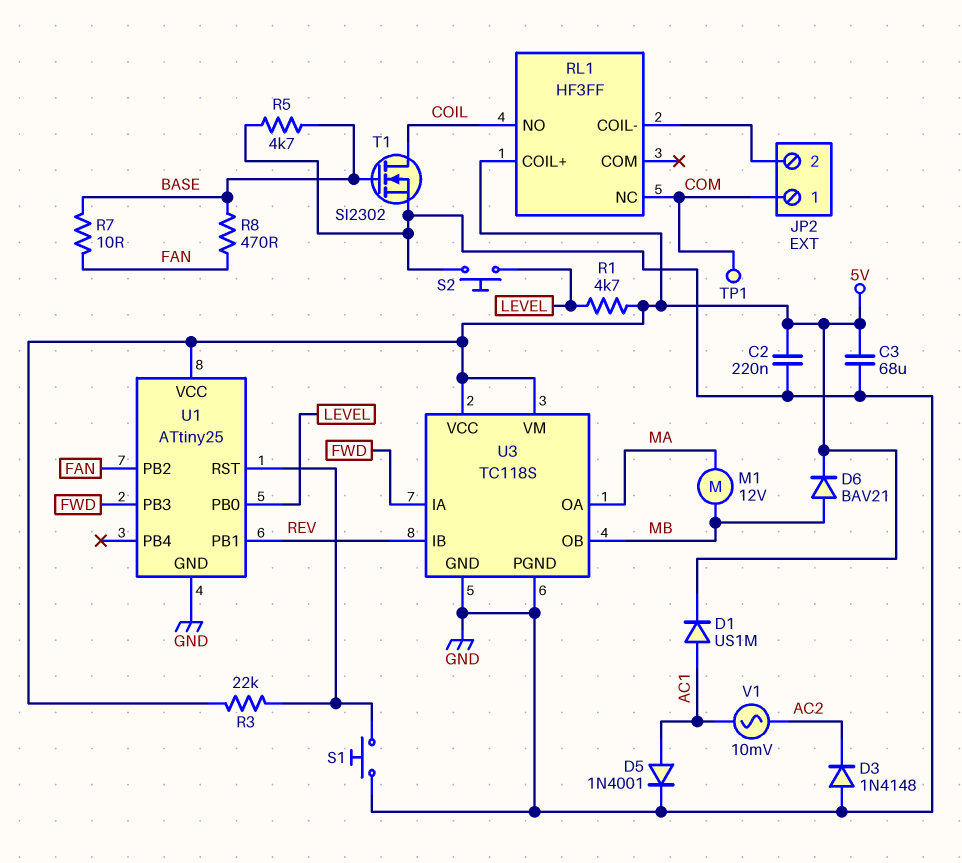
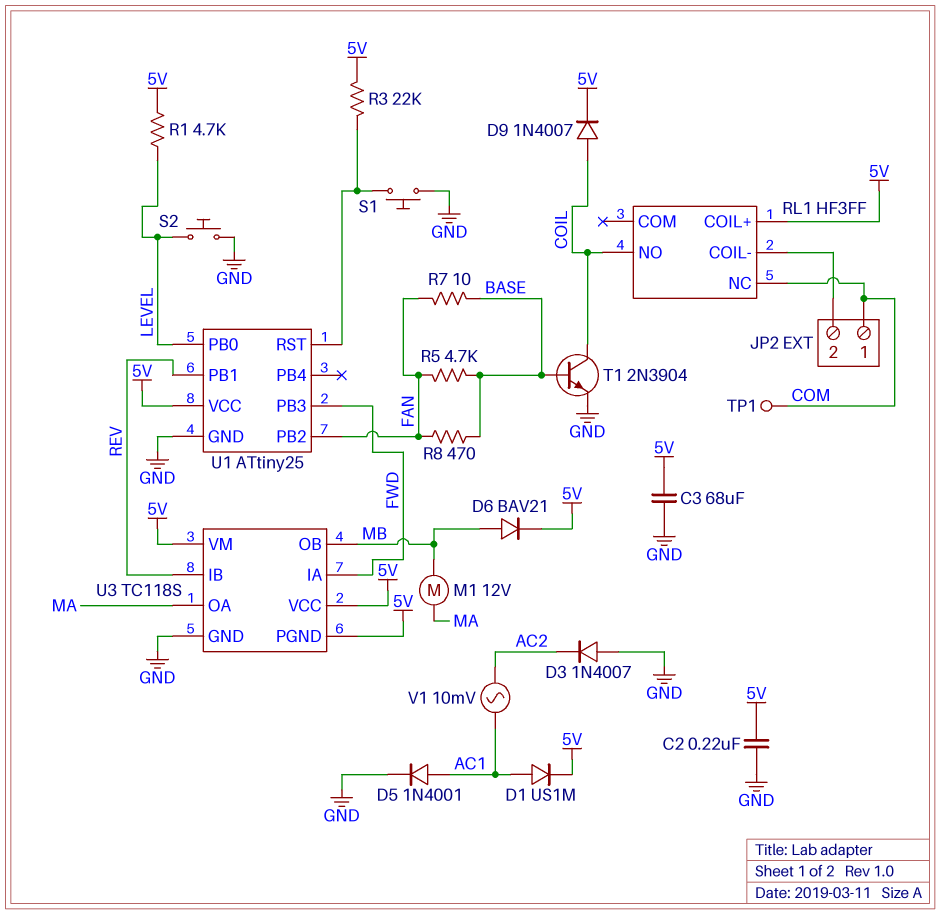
D3: diode 1N4148 (A GND, K AC2) -> diode 1N4007 (A GND, K AC2)
D9: none -> diode 1N4007 (A COIL, K 5V)
R5: 4.7k (BASE, GND) -> 4.7k (BASE, FAN)
T1: NMOS SI2302 (G BASE, D COIL, S GND) -> NPN 2N3904 (B BASE, C COIL, E GND)
U3 pin PGND: GND -> 5V

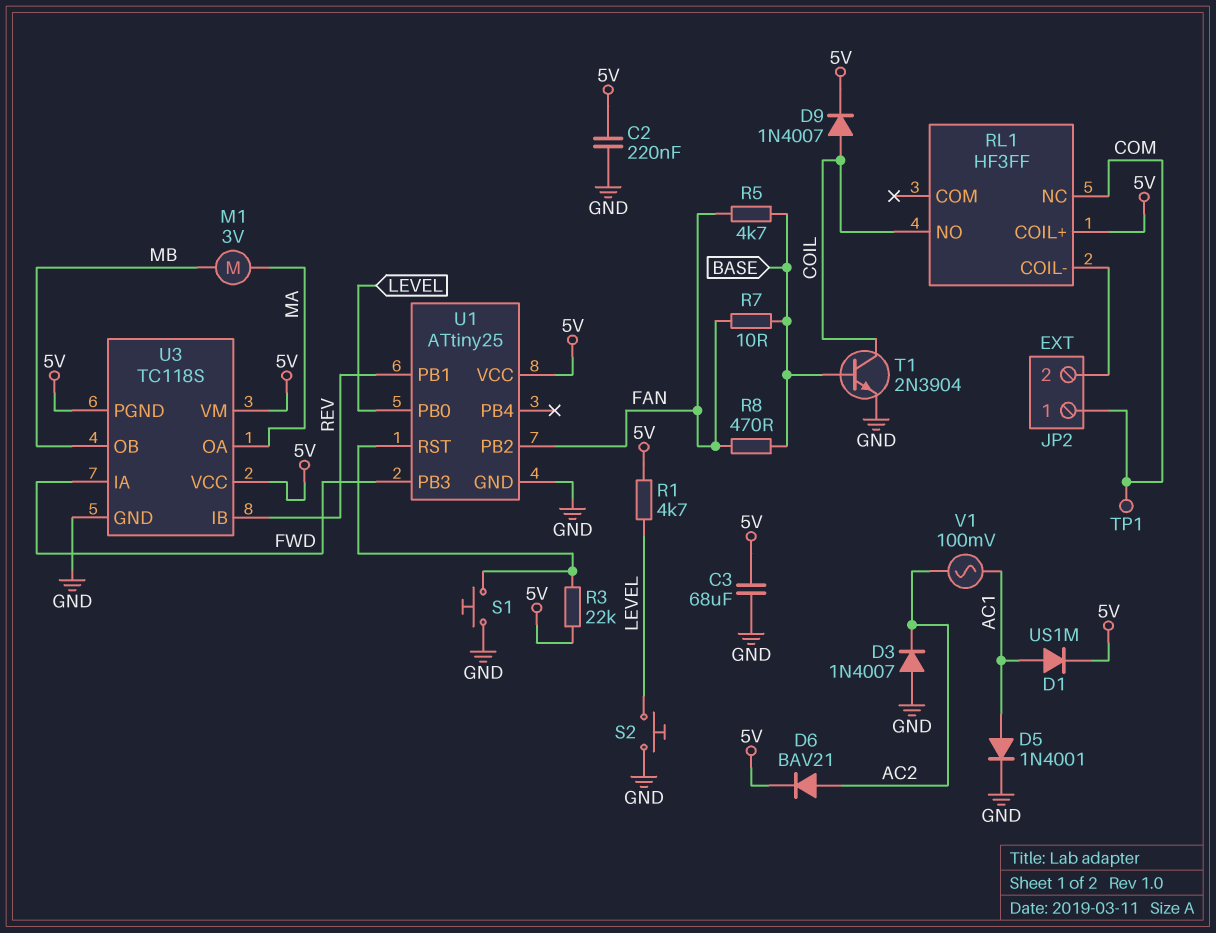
D6: diode BAV21 (A MB, K 5V) -> diode BAV21 (A AC2, K 5V)
M1: motor 12V (MA, MB) -> motor 3V (MA, MB)
V1: AC 10mV (AC1, AC2) -> AC 100mV (AC1, AC2)

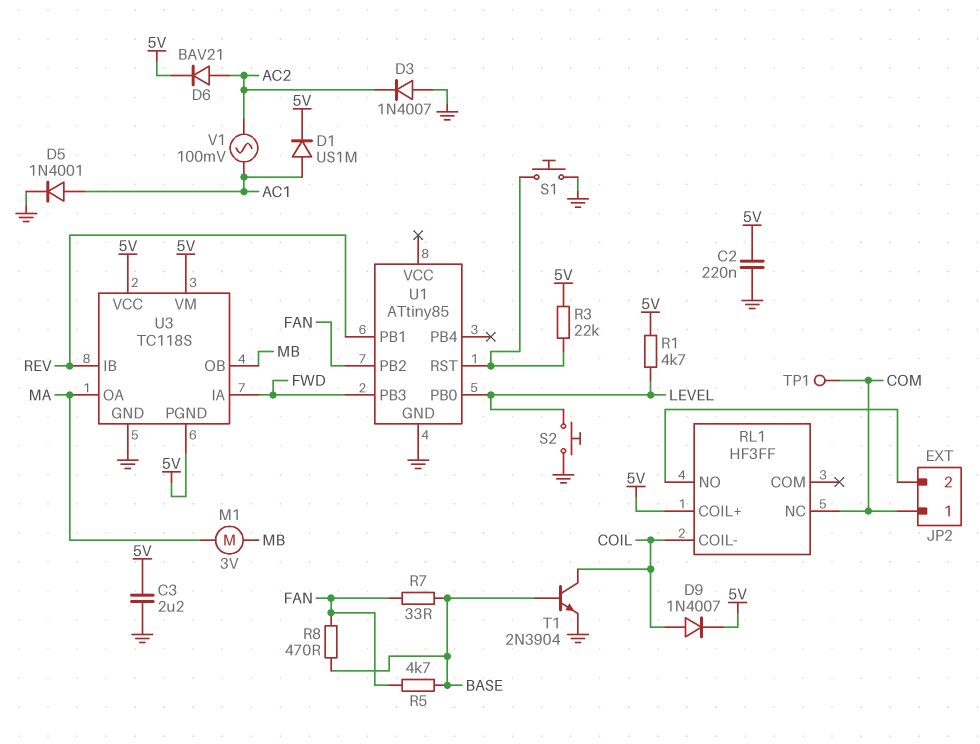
C3: 68uF (5V, GND) -> 2.2uF (5V, GND)
R7: 10 (BASE, FAN) -> 33 (BASE, FAN)
RL1 pin COIL-: JP2/2 -> COIL
RL1 pin NO: COIL -> JP2/2
U1: ATtiny25 -> ATtiny85
U1 pin VCC: 5V -> none

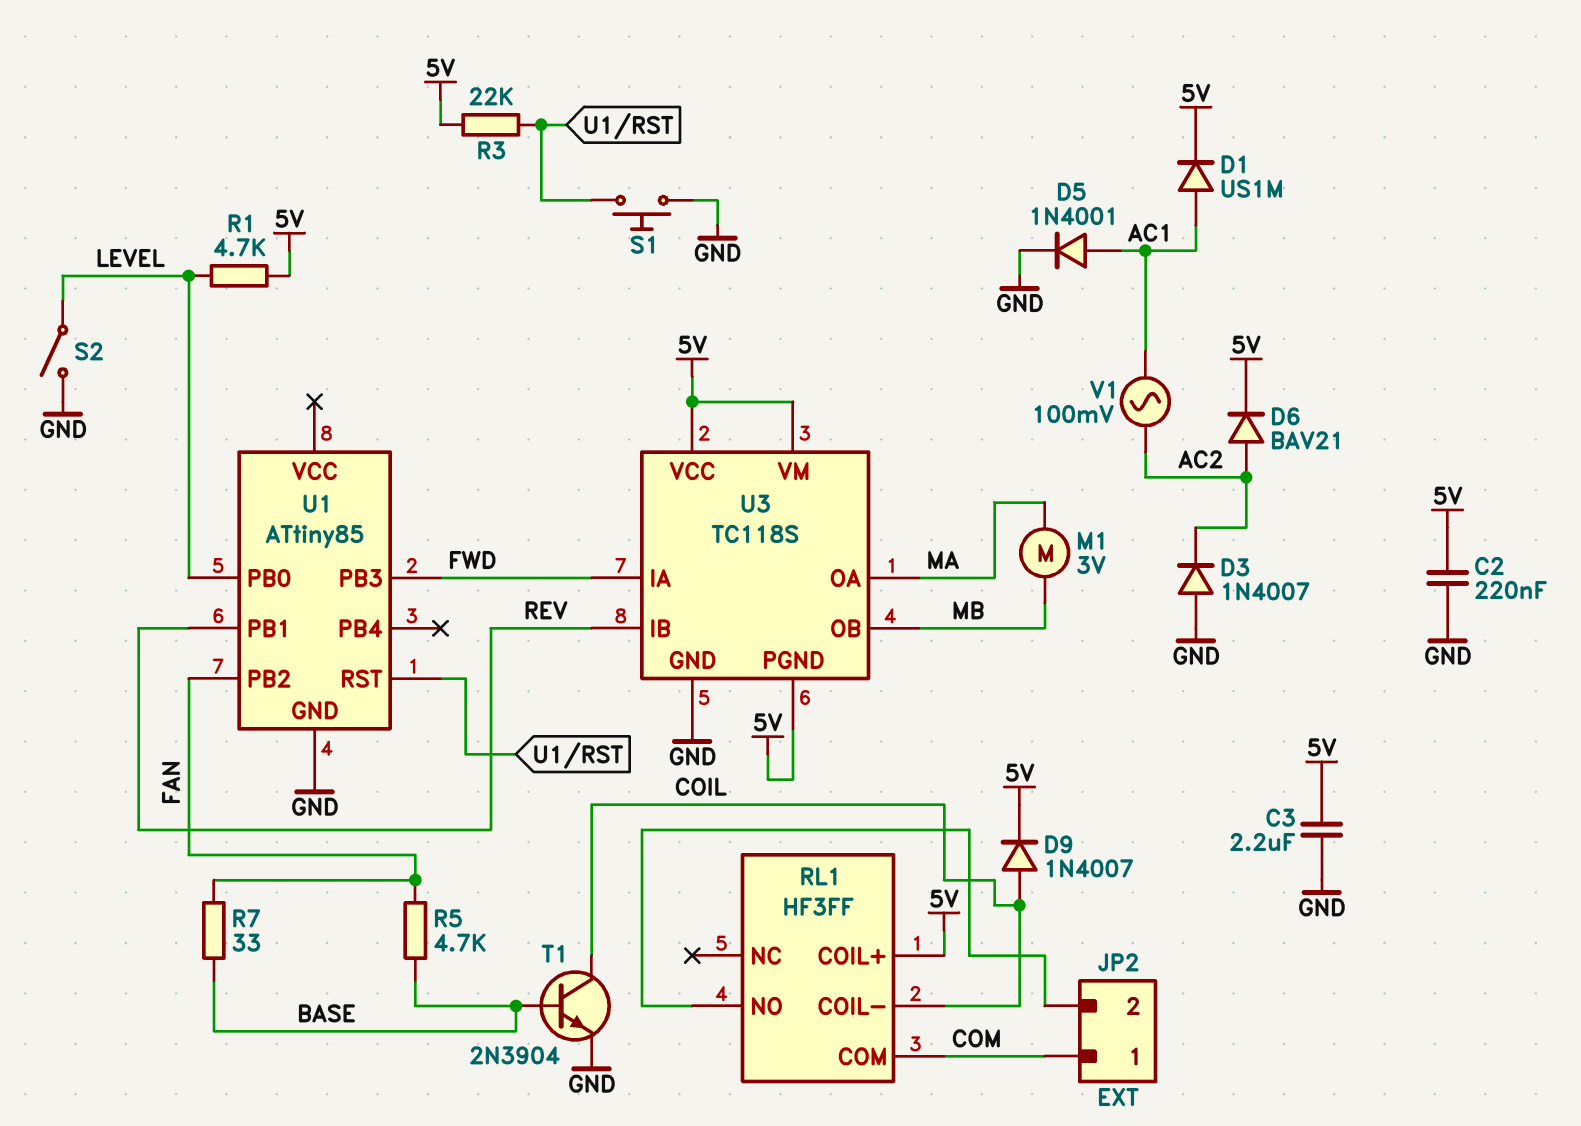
R8: 470 (BASE, FAN) -> none
RL1 pin COM: none -> COM
RL1 pin NC: COM -> none
S2: button (GND, LEVEL) -> switch (GND, LEVEL)
TP1: test point (COM) -> none

